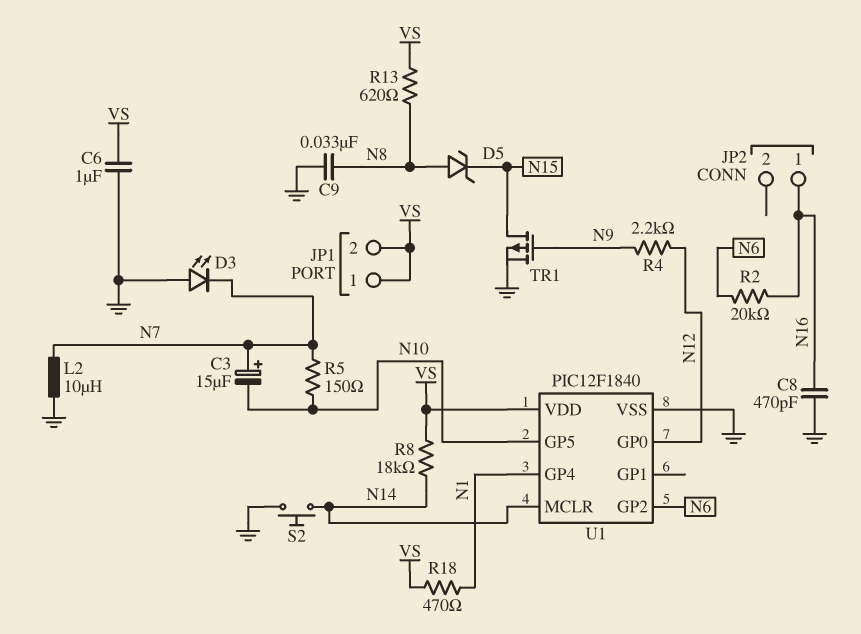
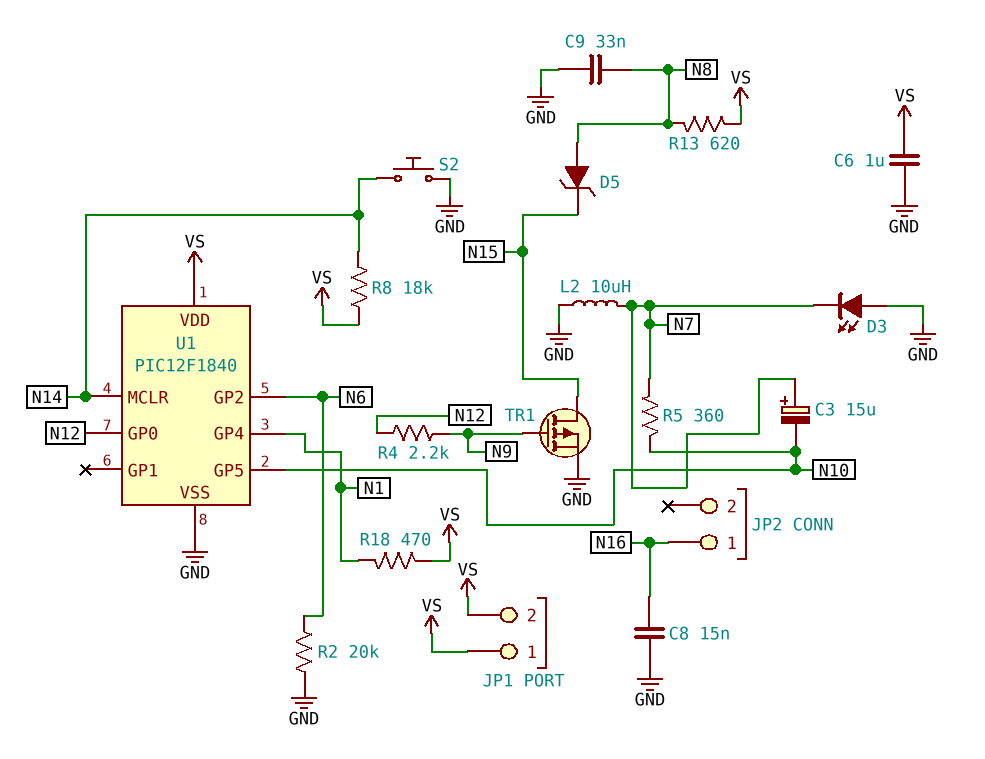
C8: 470pF (GND, N16) -> 15nF (GND, N16)
R2: 20k (N6, N16) -> 20k (GND, N6)
R5: 150 (N7, N10) -> 360 (N7, N10)

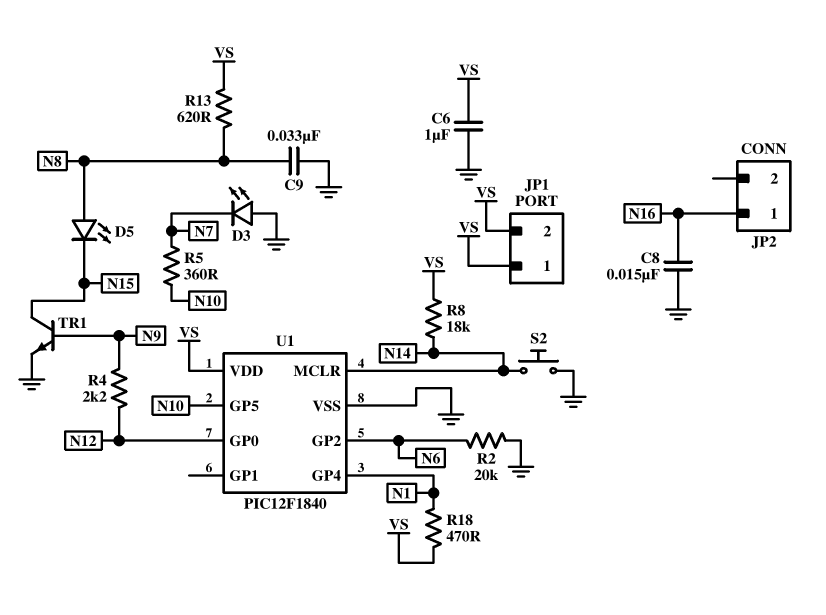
C3: 15uF (plus N7, minus N10) -> none
D5: zener (A N8, K N15) -> LED (A N8, K N15)
L2: 10uH (GND, N7) -> none
TR1: PMOS (G N9, D N15, S GND) -> NPN (B N9, C N15, E GND)

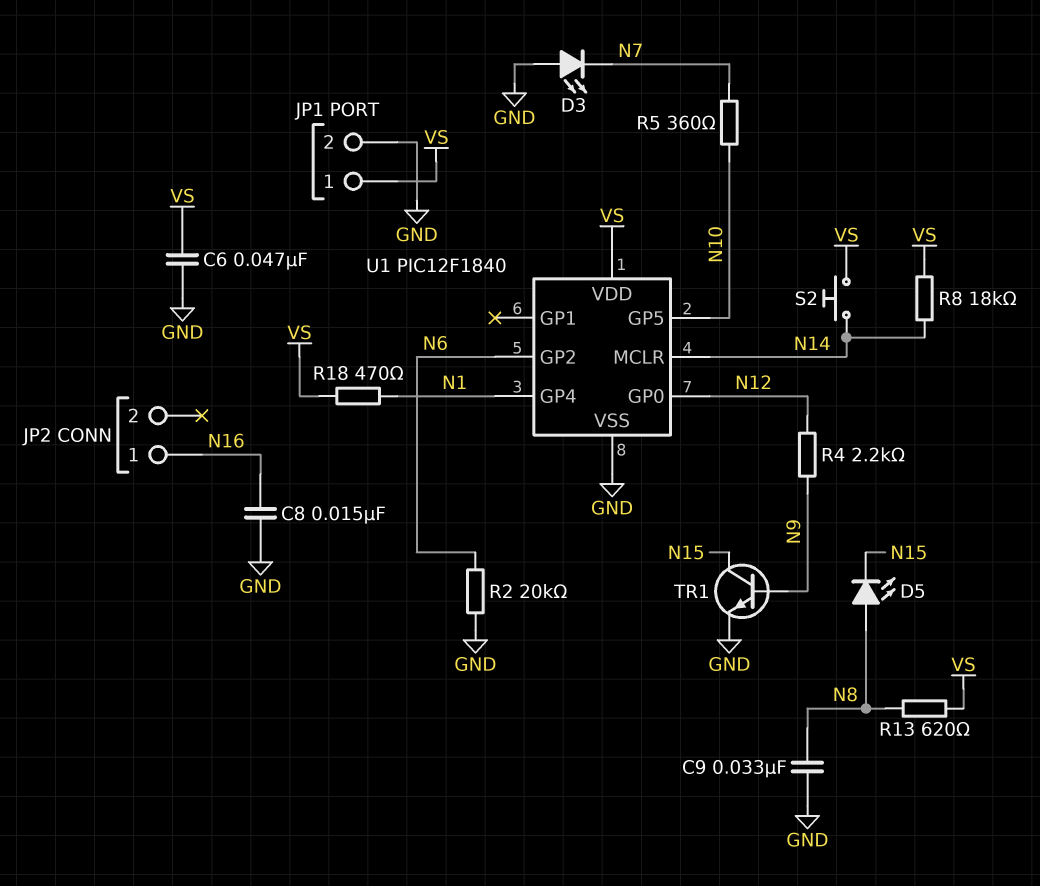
C6: 1uF (GND, VS) -> 47nF (GND, VS)
JP1 pin 2: VS -> GND
S2: button (GND, N14) -> button (N14, VS)

